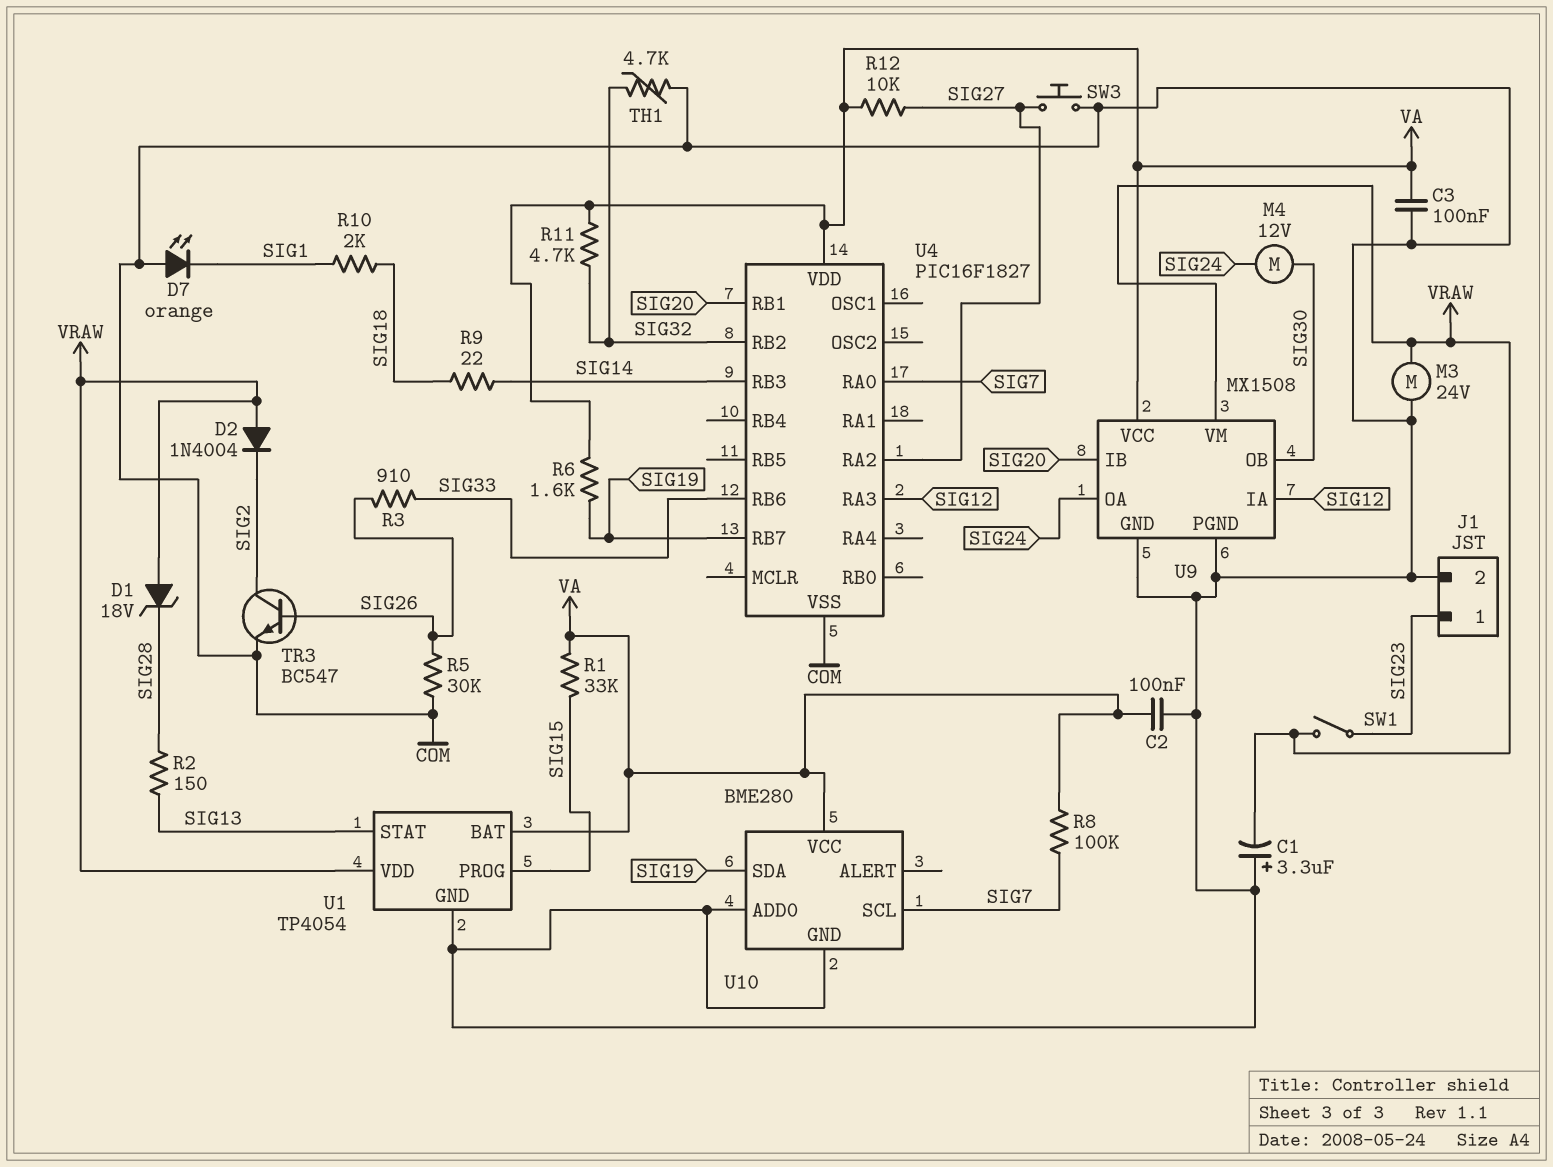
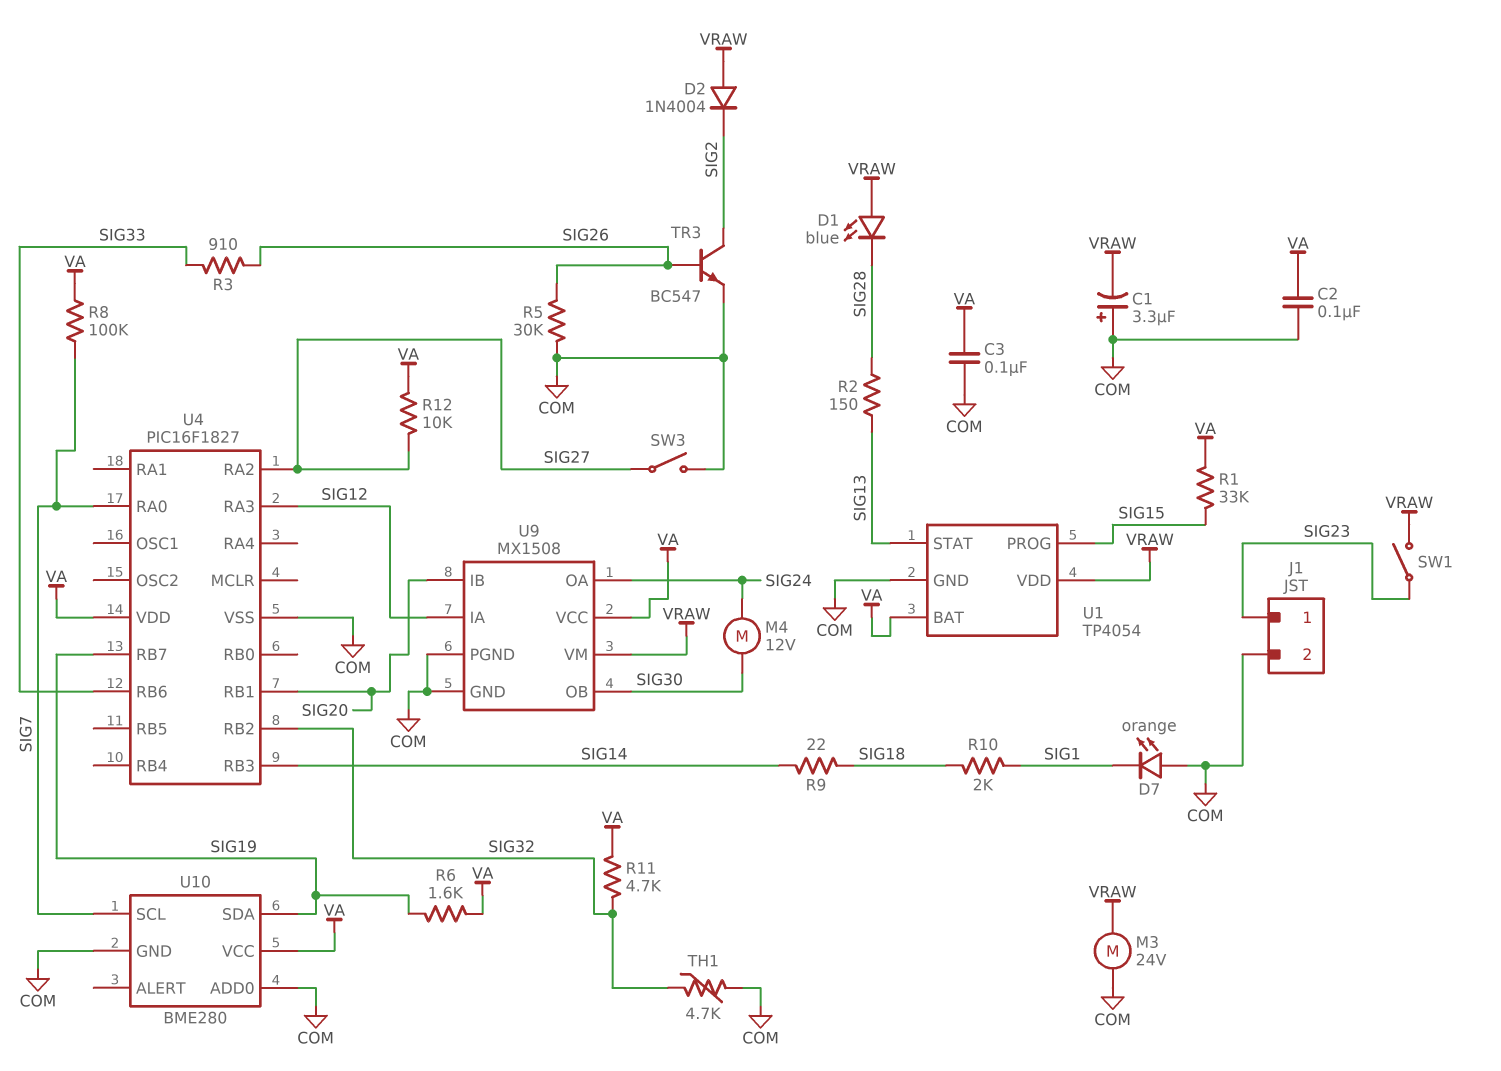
D1: zener 18V (A VRAW, K SIG28) -> LED blue (A VRAW, K SIG28)
SW3: button (COM, SIG27) -> switch (COM, SIG27)

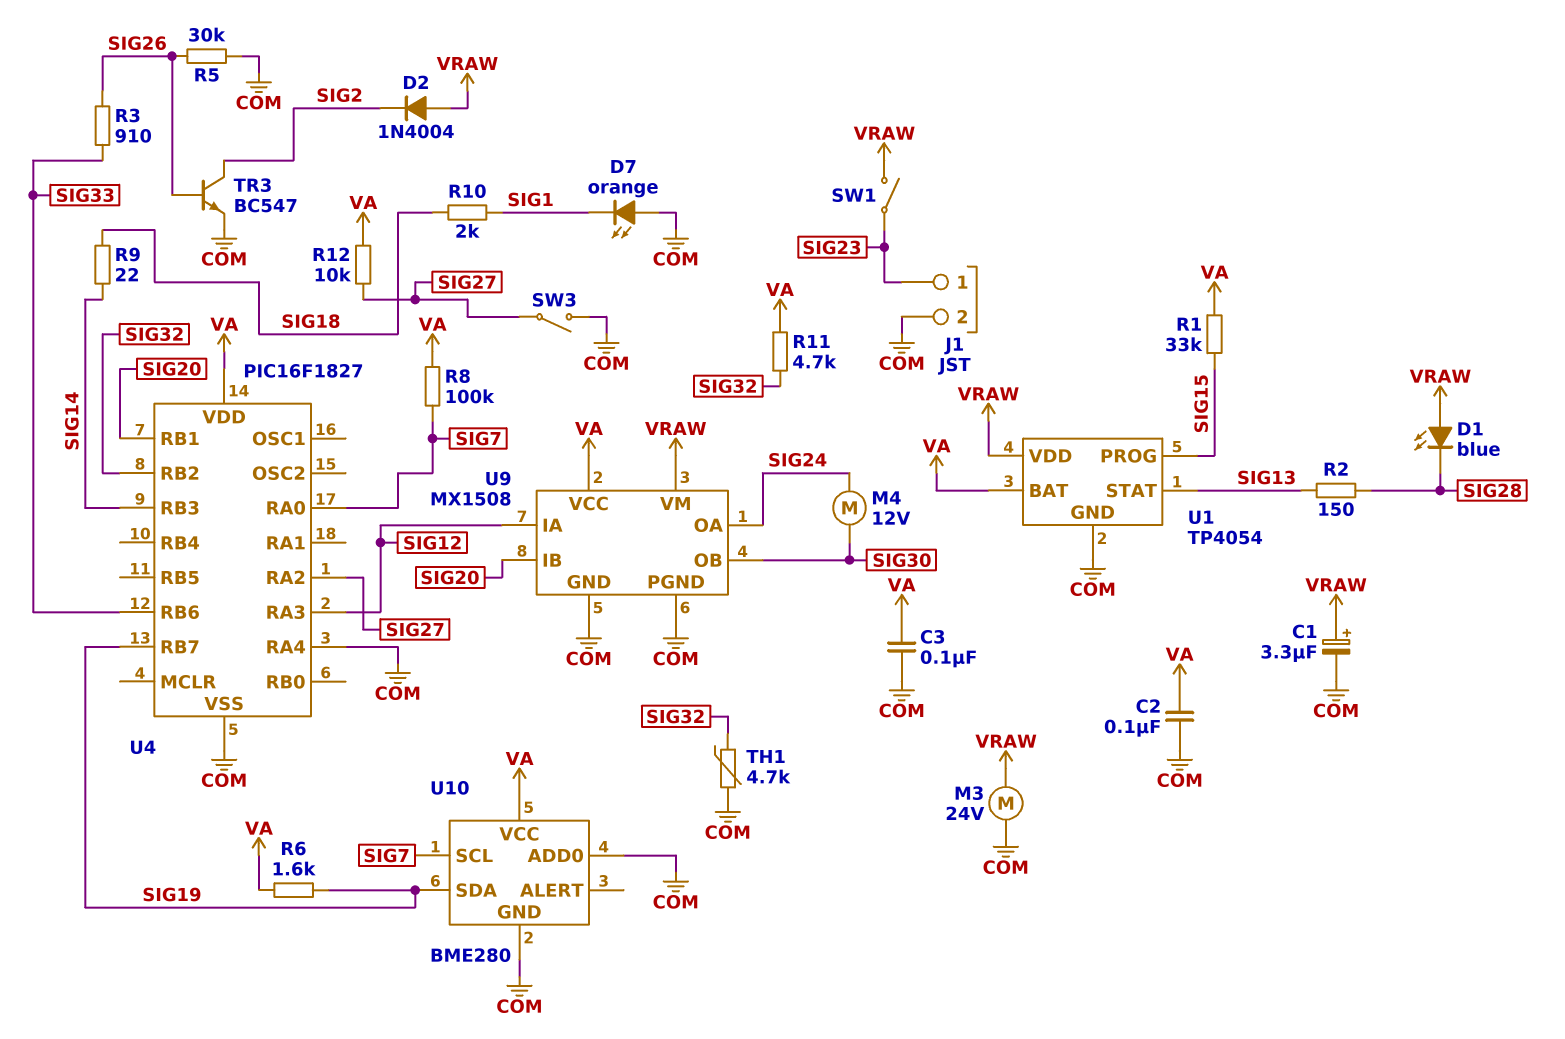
C1: 3.3uF (plus COM, minus VRAW) -> 3.3uF (plus VRAW, minus COM)
U4 pin RA4: none -> COM

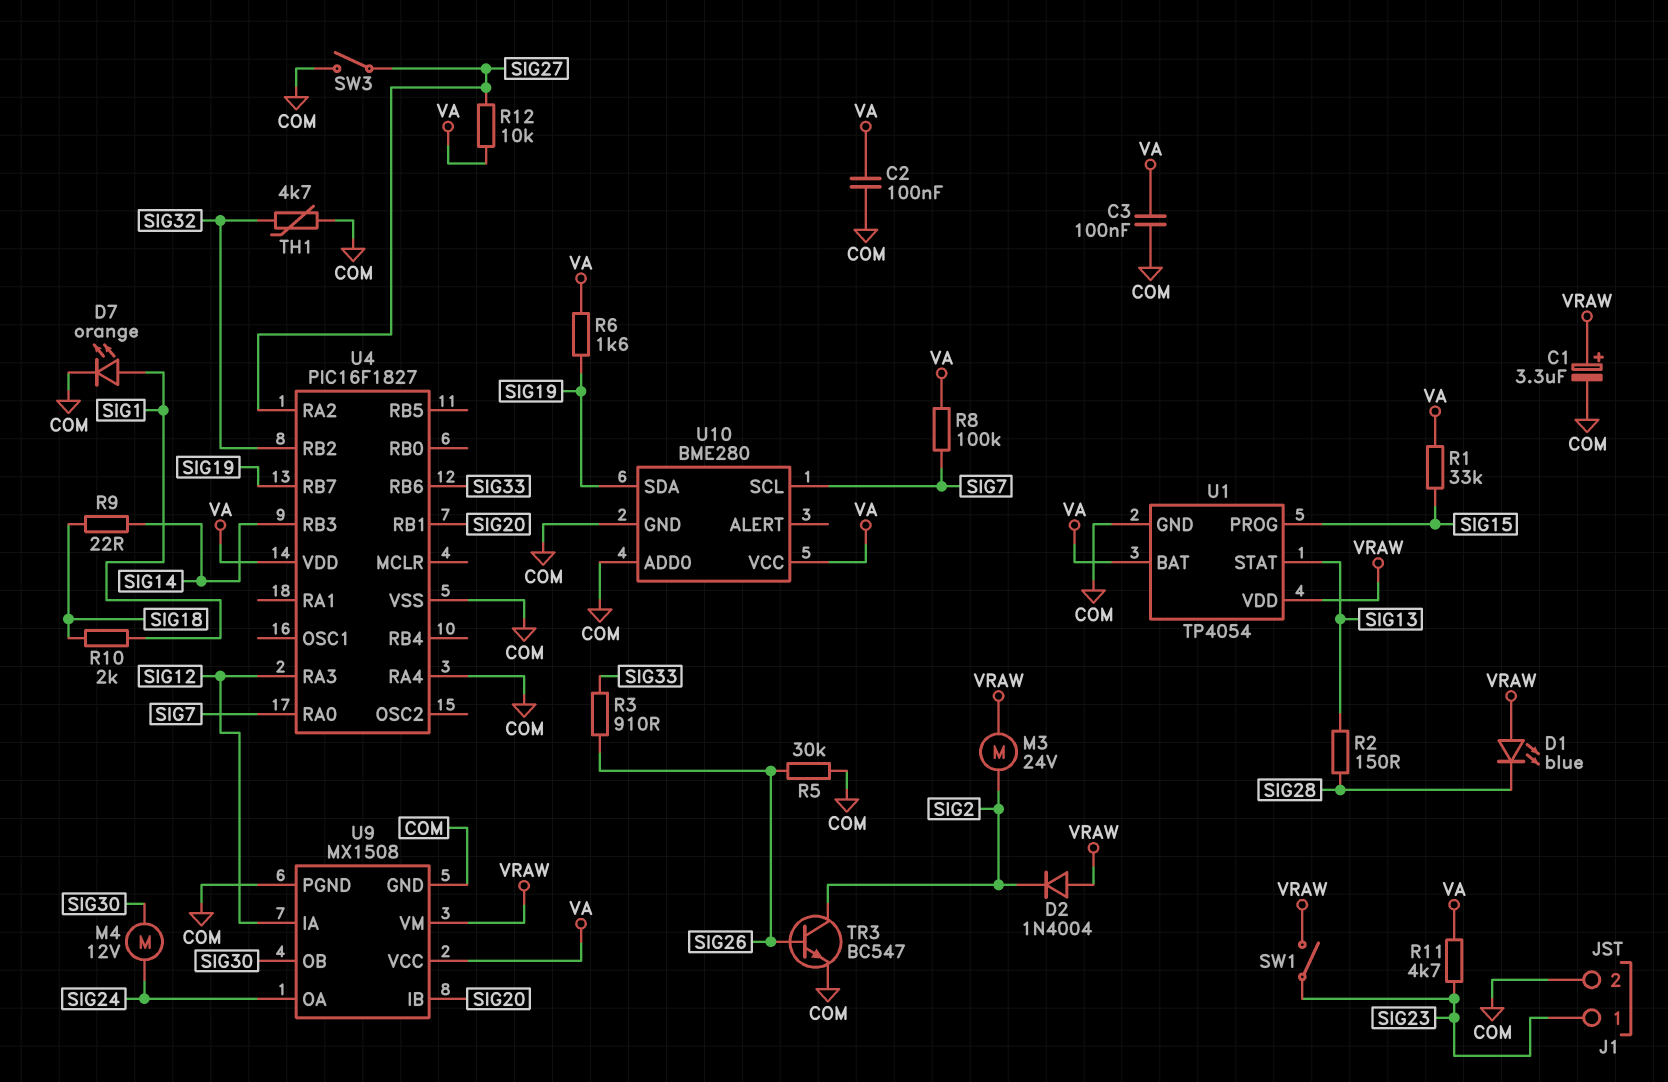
D7: LED orange (A COM, K SIG1) -> LED orange (A SIG1, K COM)
M3: motor 24V (COM, VRAW) -> motor 24V (SIG2, VRAW)
R11: 4.7k (SIG32, VA) -> 4.7k (SIG23, VA)

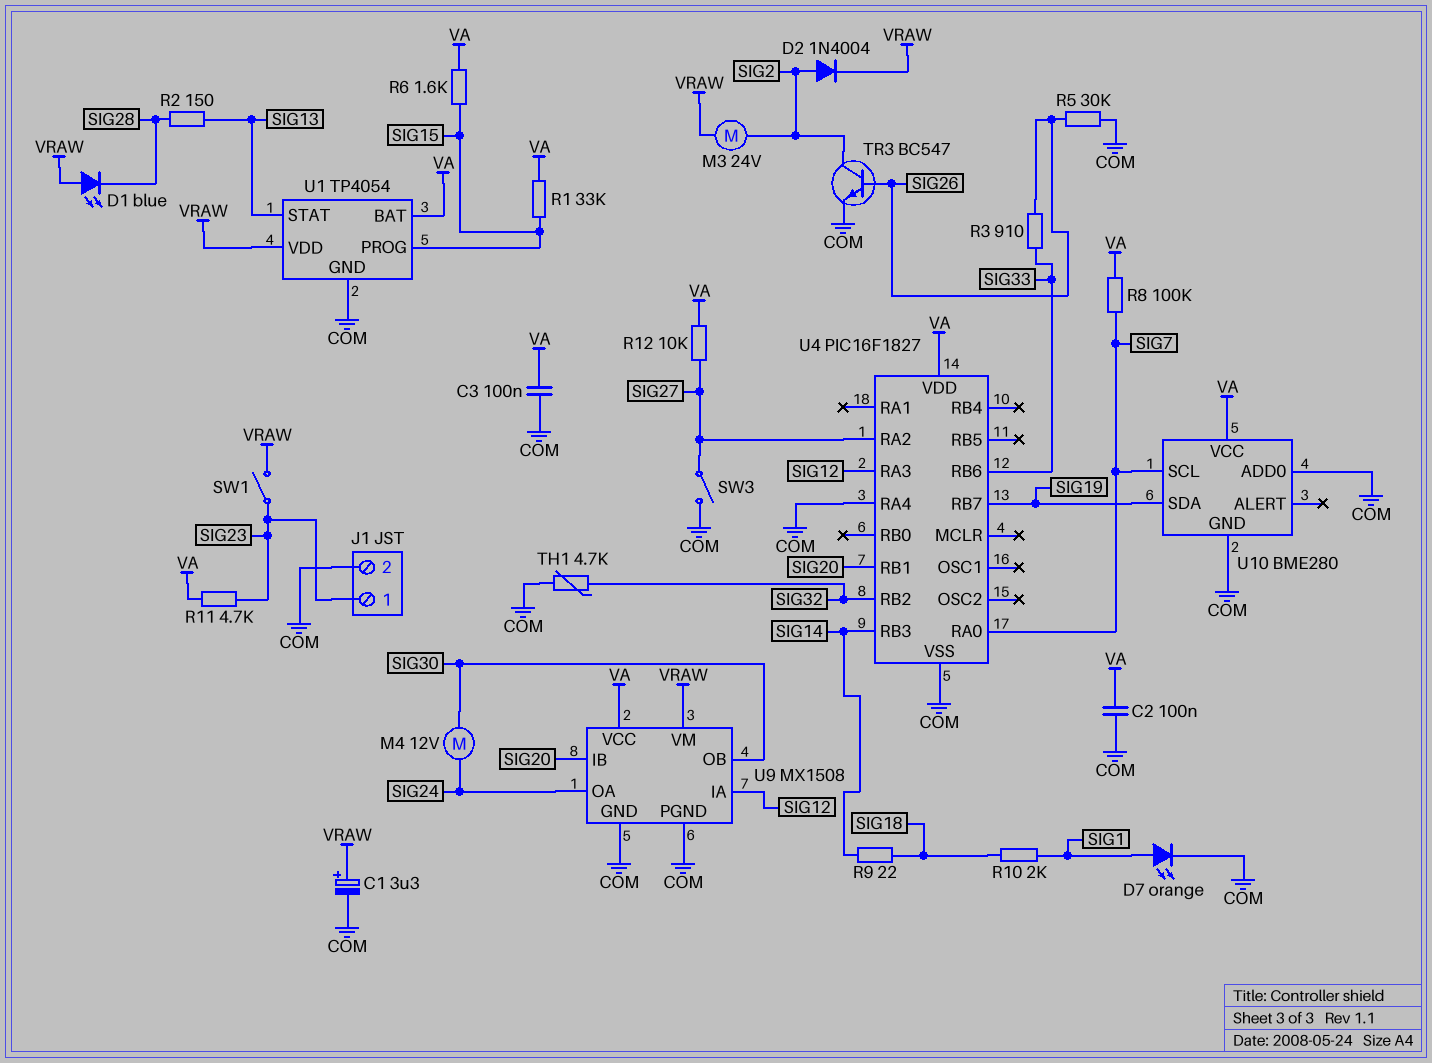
D2: diode 1N4004 (A VRAW, K SIG2) -> diode 1N4004 (A SIG2, K VRAW)
R6: 1.6k (SIG19, VA) -> 1.6k (SIG15, VA)

